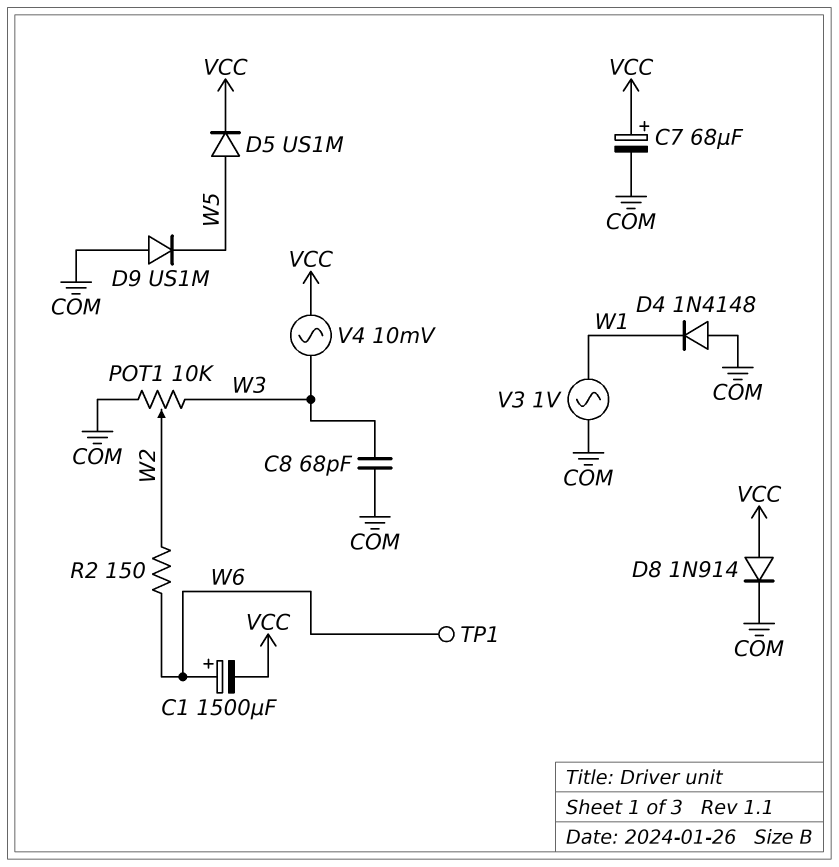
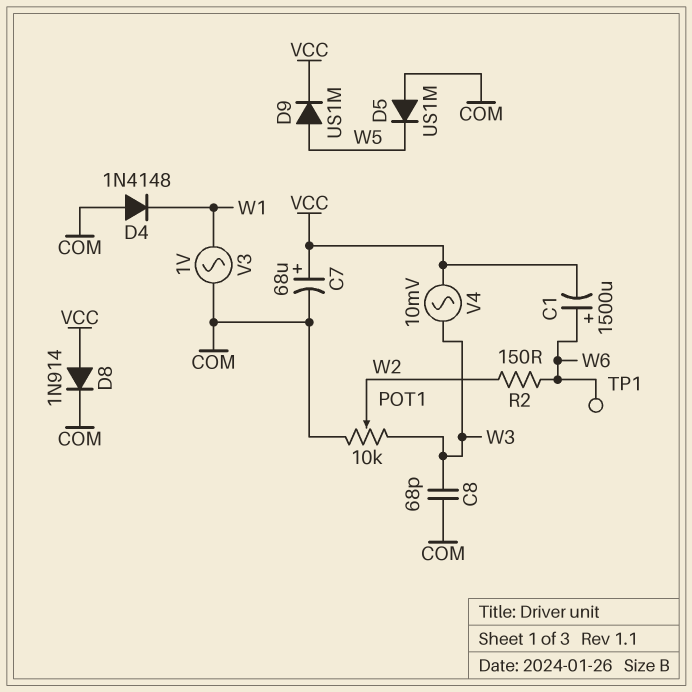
D5: diode US1M (A W5, K VCC) -> diode US1M (A COM, K W5)
D9: diode US1M (A COM, K W5) -> diode US1M (A W5, K VCC)

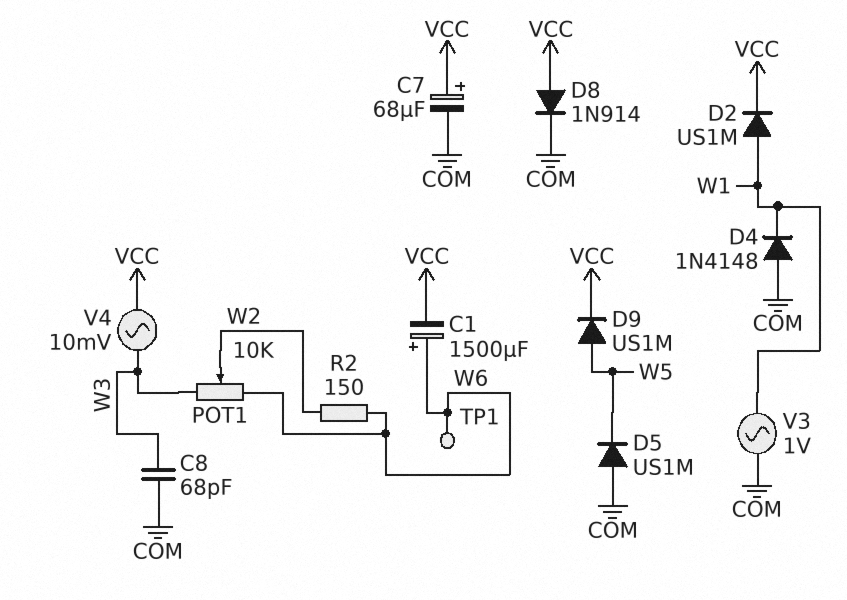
D2: none -> diode US1M (A W1, K VCC)
POT1: 10k (COM, W3, wiper W2) -> 10k (W3, W6, wiper W2)

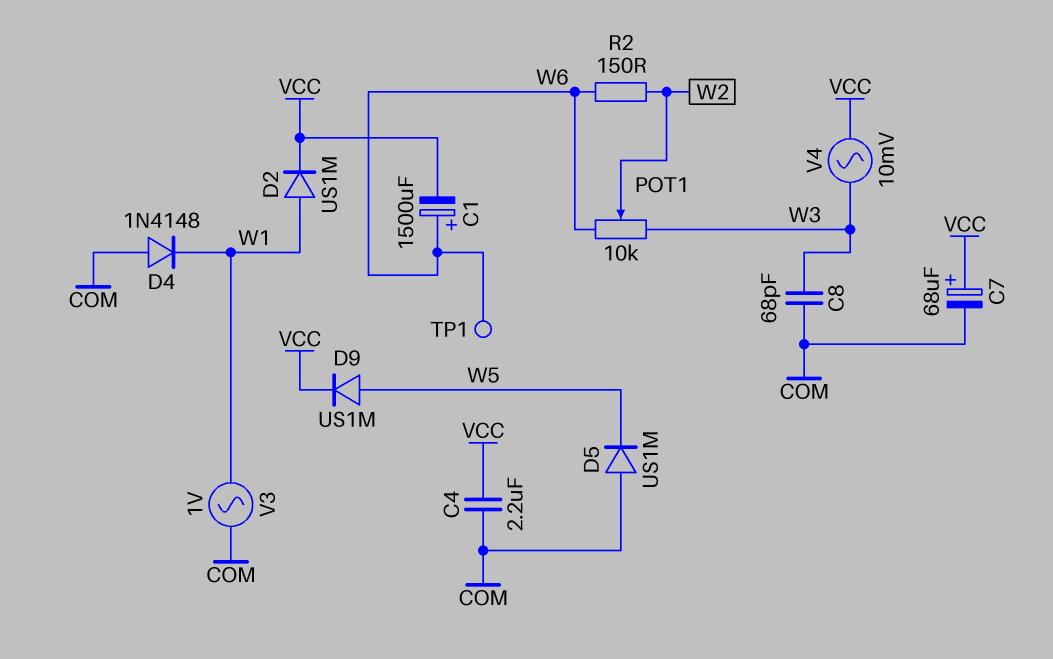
C4: none -> 2.2uF (COM, VCC)
D8: diode 1N914 (A VCC, K COM) -> none

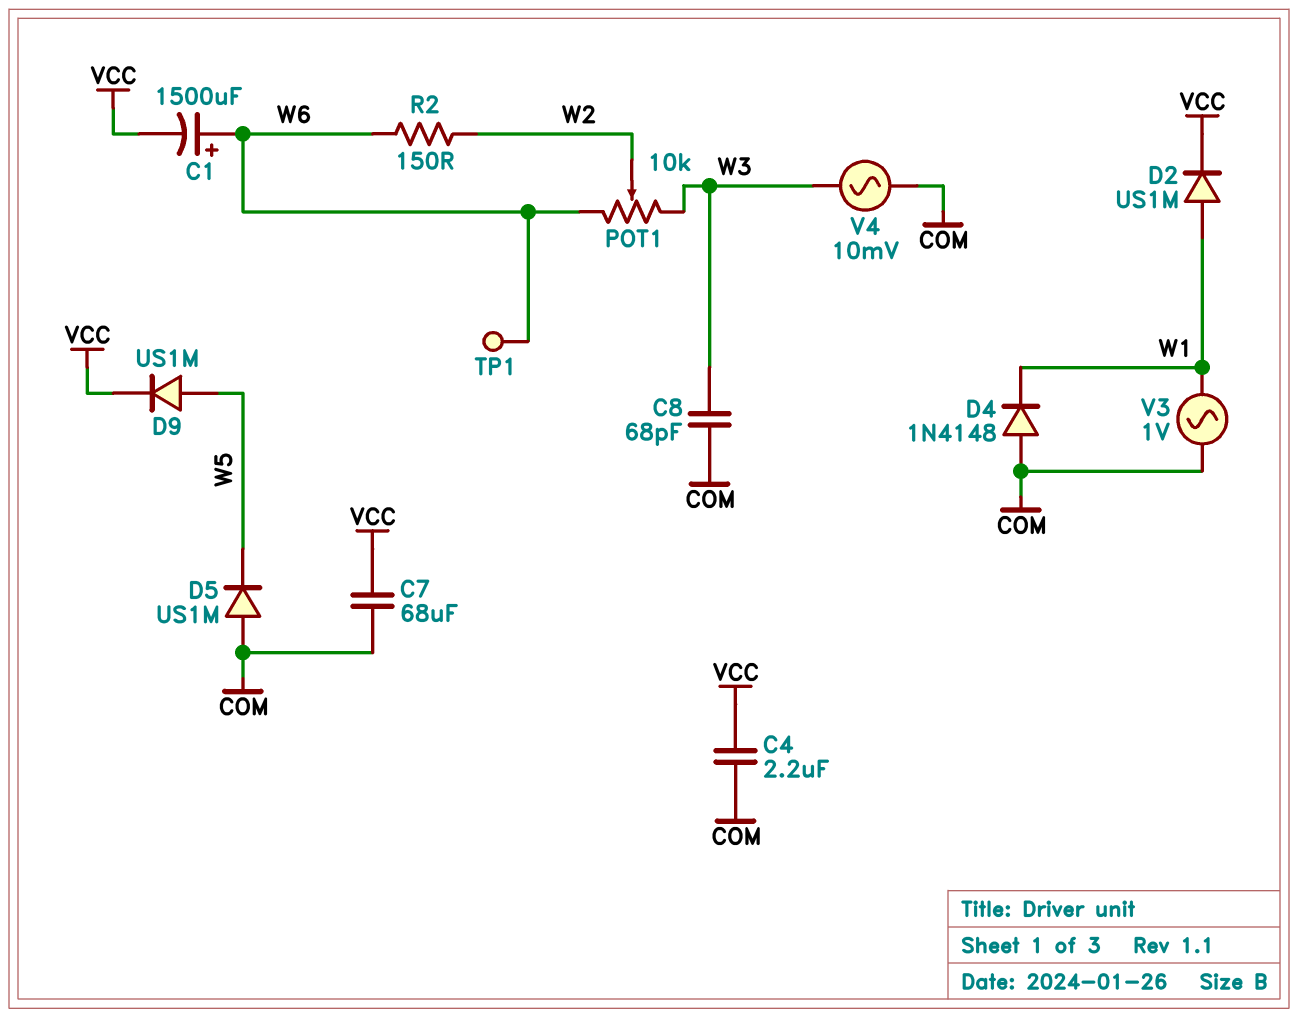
C7: 68uF (plus VCC, minus COM) -> 68uF (COM, VCC)
V4: AC 10mV (VCC, W3) -> AC 10mV (COM, W3)

